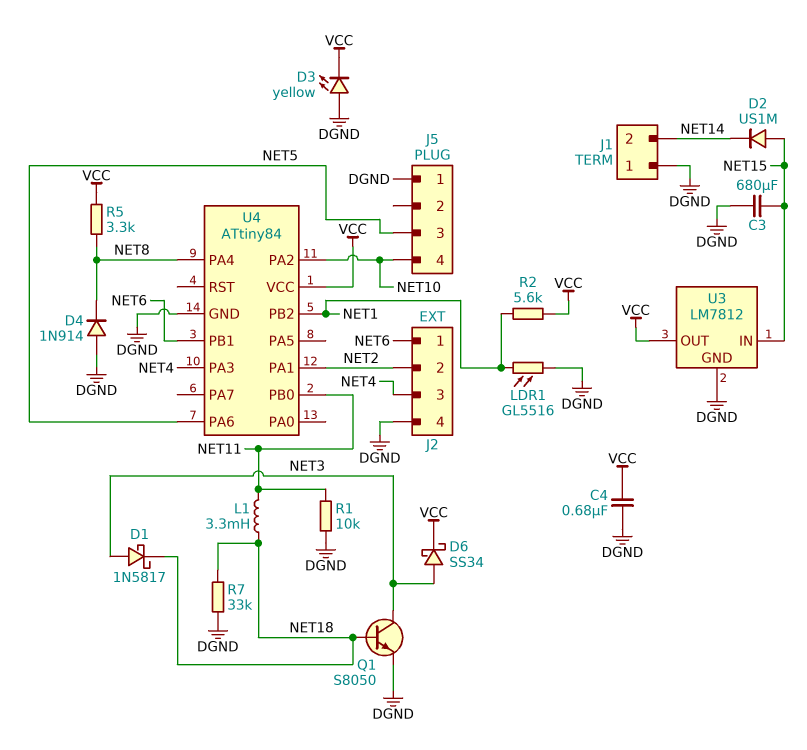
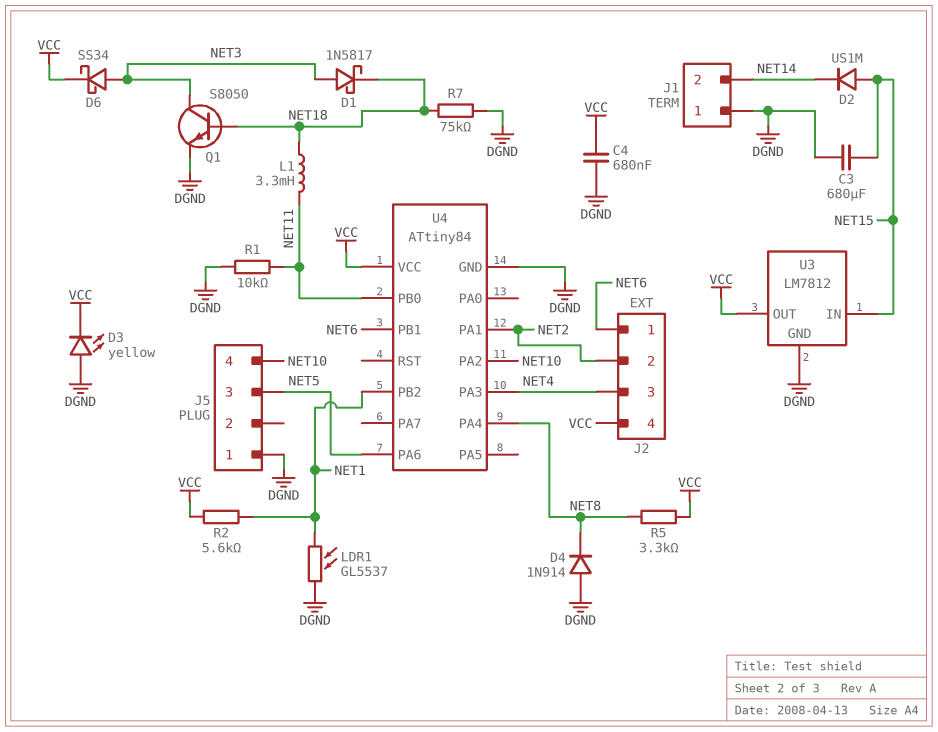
J2 pin 4: DGND -> VCC
LDR1: GL5516 (DGND, NET1) -> GL5537 (DGND, NET1)
R7: 33k (DGND, NET18) -> 75k (DGND, NET18)

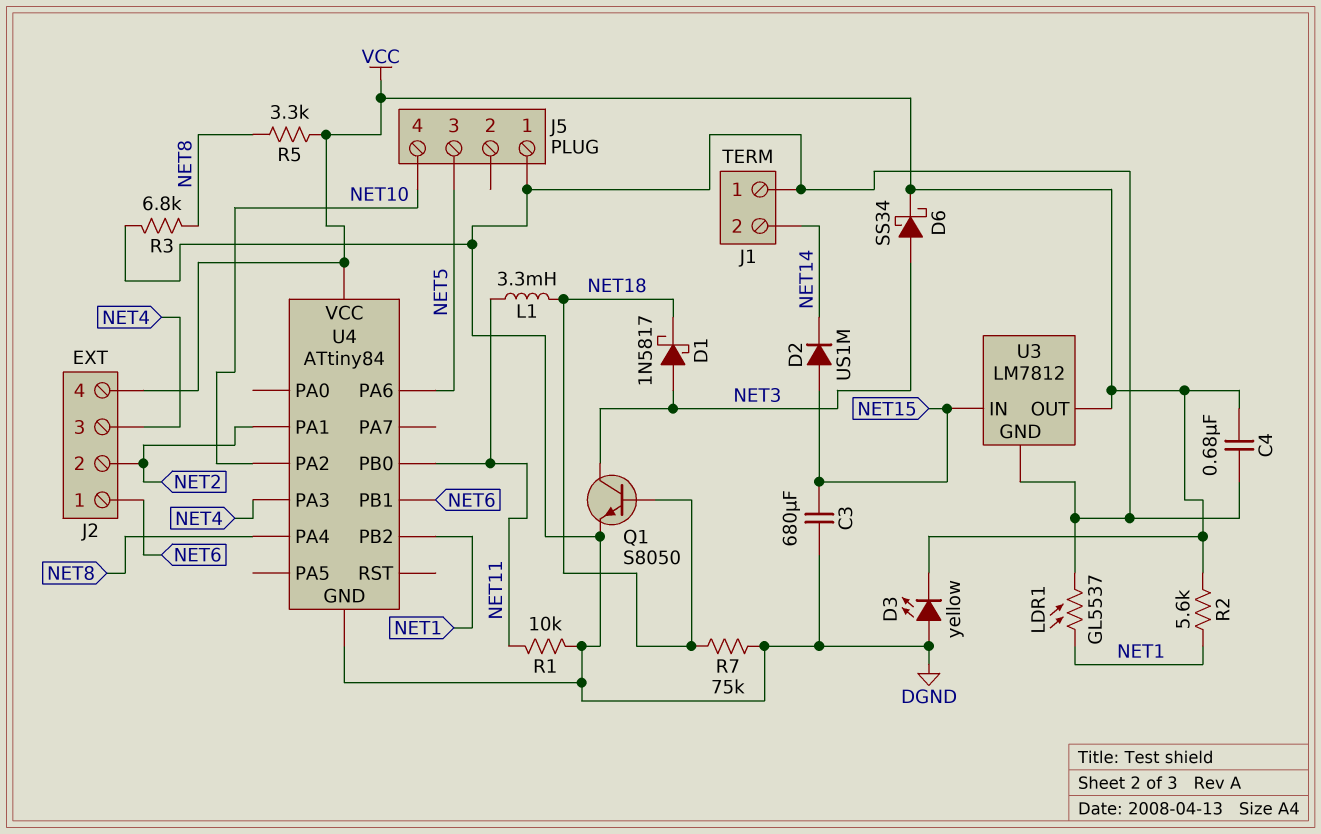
D4: diode 1N914 (A DGND, K NET8) -> none
R3: none -> 6.8k (DGND, NET8)

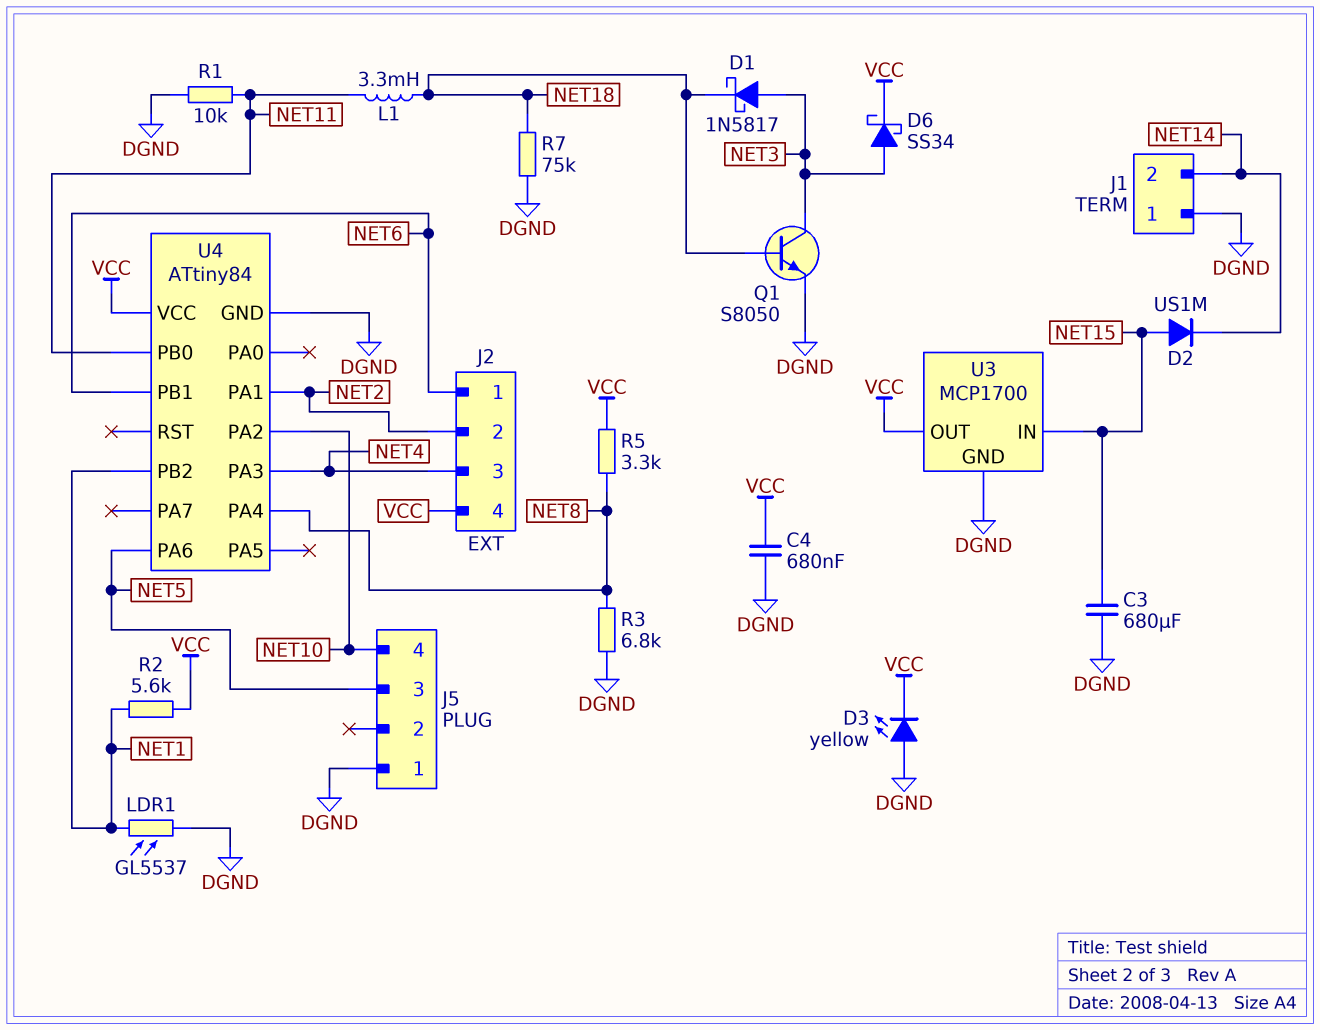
U3: LM7812 -> MCP1700

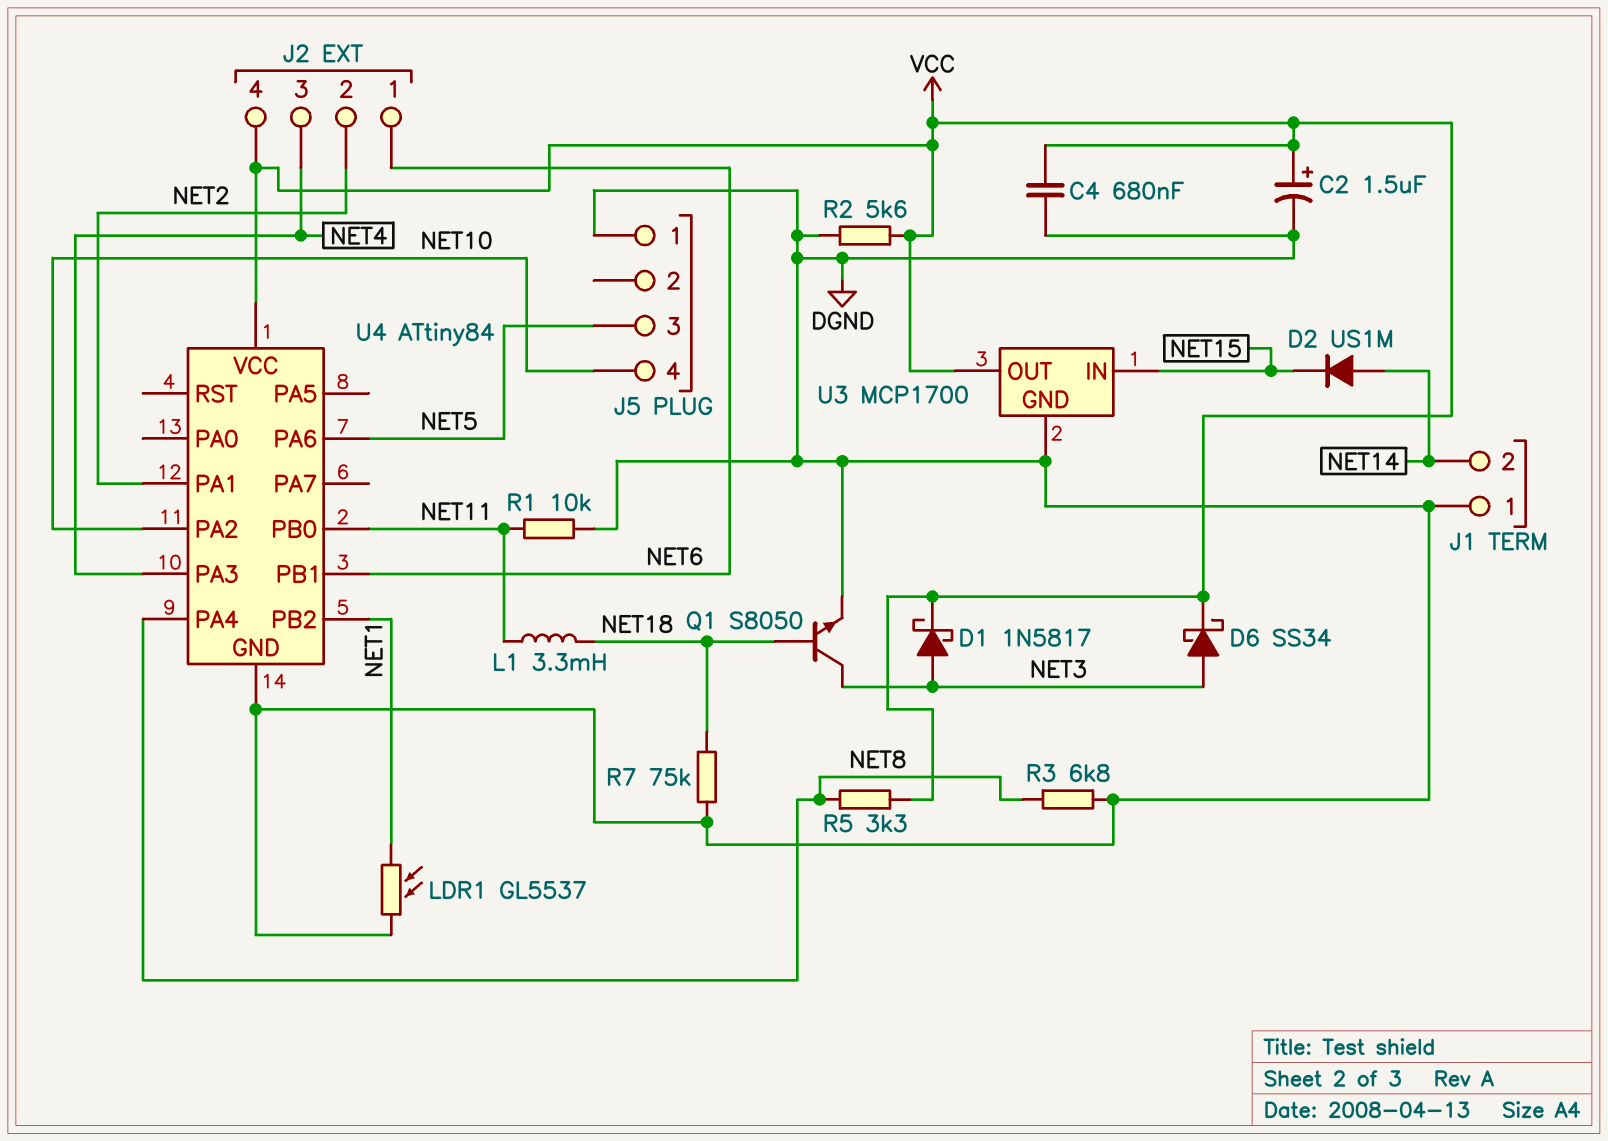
C2: none -> 1.5uF (plus VCC, minus DGND)
C3: 680uF (DGND, NET15) -> none
D1: schottky 1N5817 (A NET3, K NET18) -> schottky 1N5817 (A NET3, K VCC)
D2: diode US1M (A NET15, K NET14) -> diode US1M (A NET14, K NET15)
D3: LED yellow (A DGND, K VCC) -> none
R2: 5.6k (NET1, VCC) -> 5.6k (DGND, VCC)

